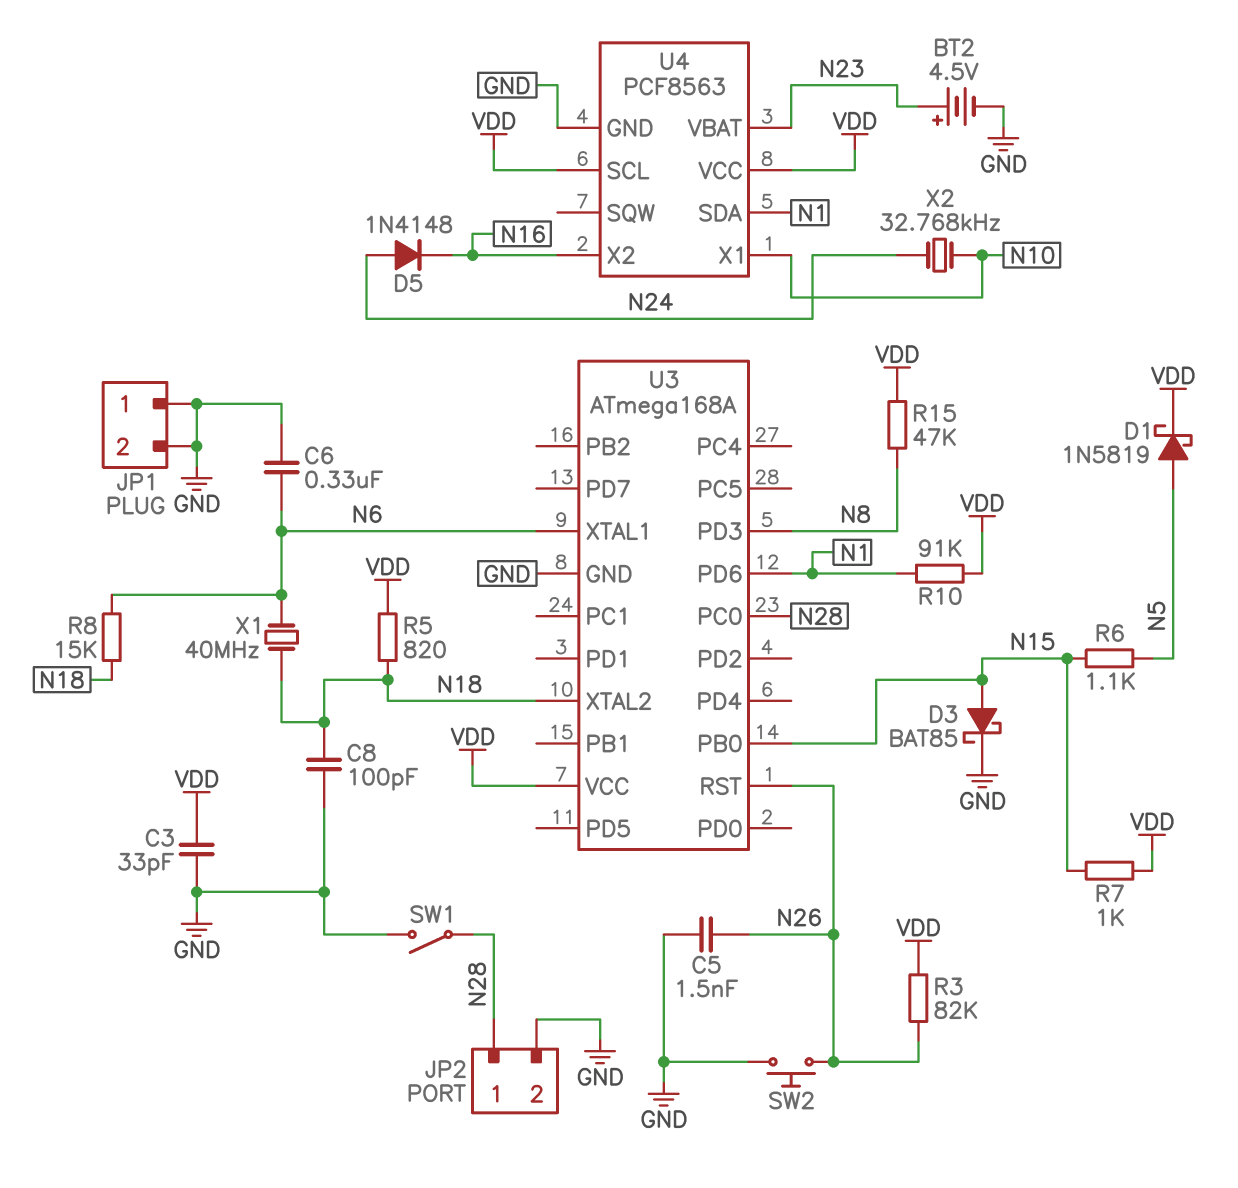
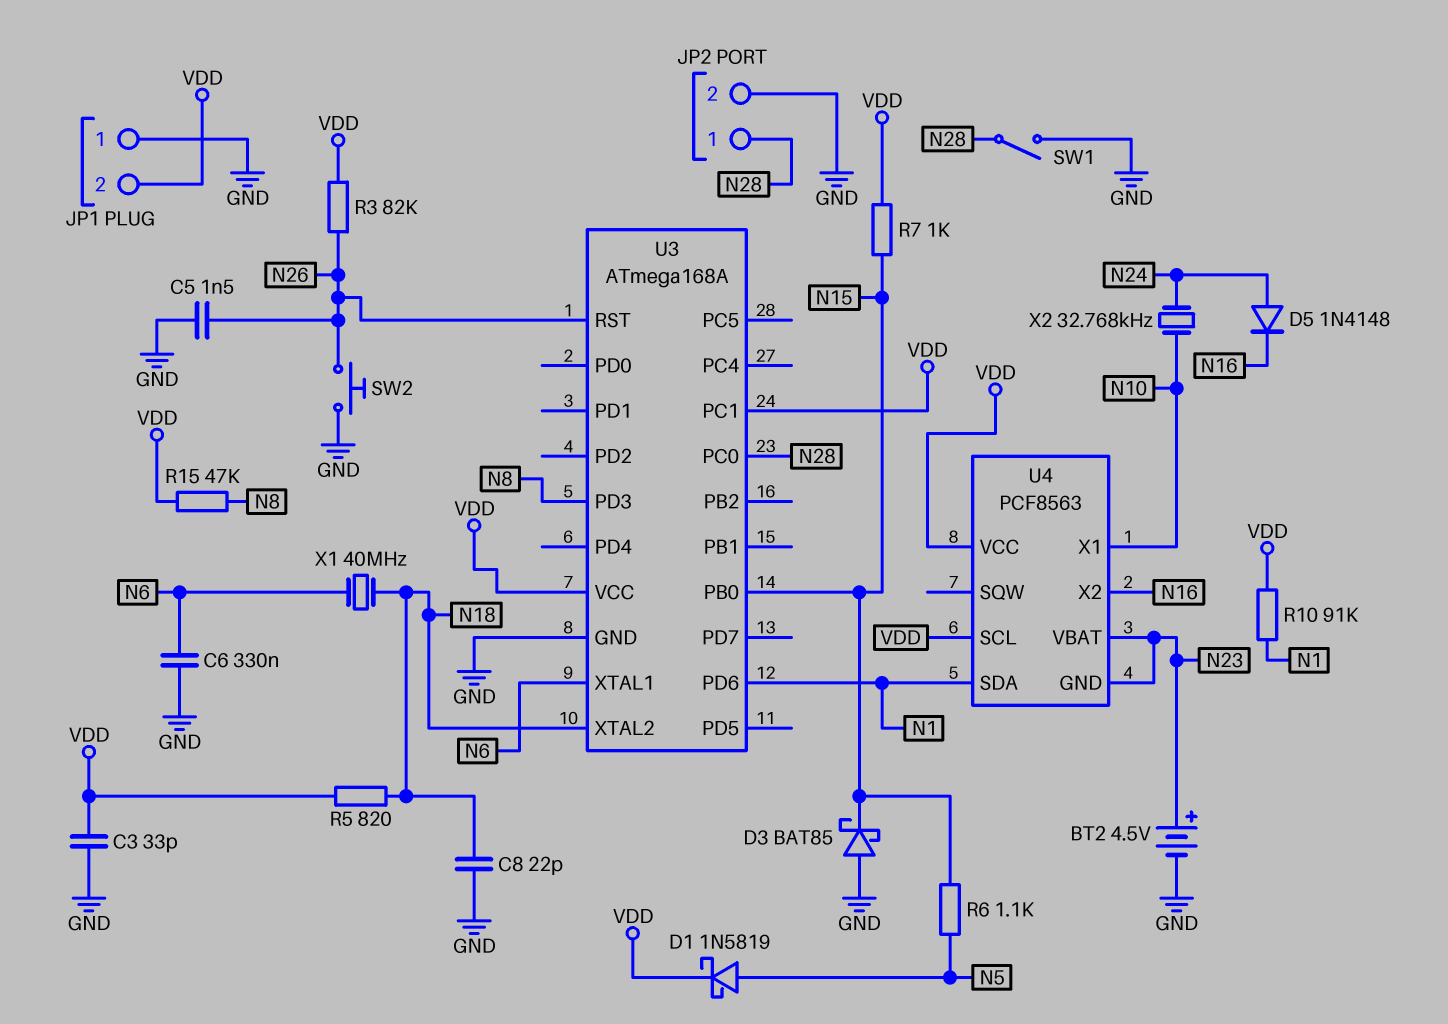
C8: 100pF (GND, N18) -> 22pF (GND, N18)
D3: schottky BAT85 (A N15, K GND) -> schottky BAT85 (A GND, K N15)
JP1 pin 2: GND -> VDD
R8: 15k (N6, N18) -> none
U3 pin PC1: none -> VDD
U4 pin GND: GND -> N23

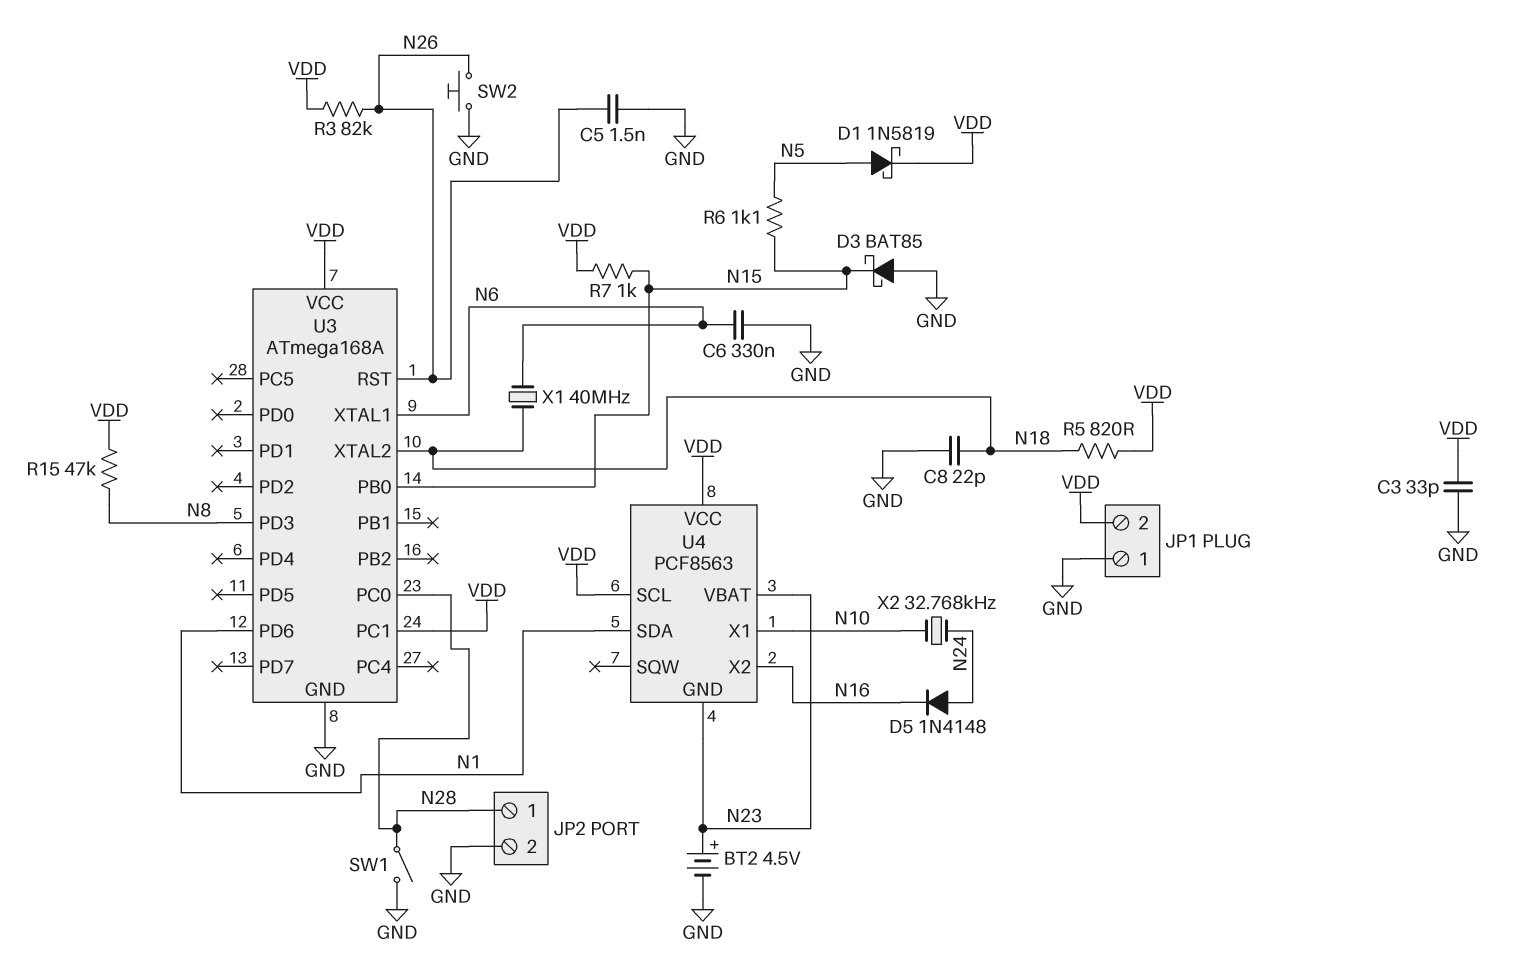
R10: 91k (N1, VDD) -> none

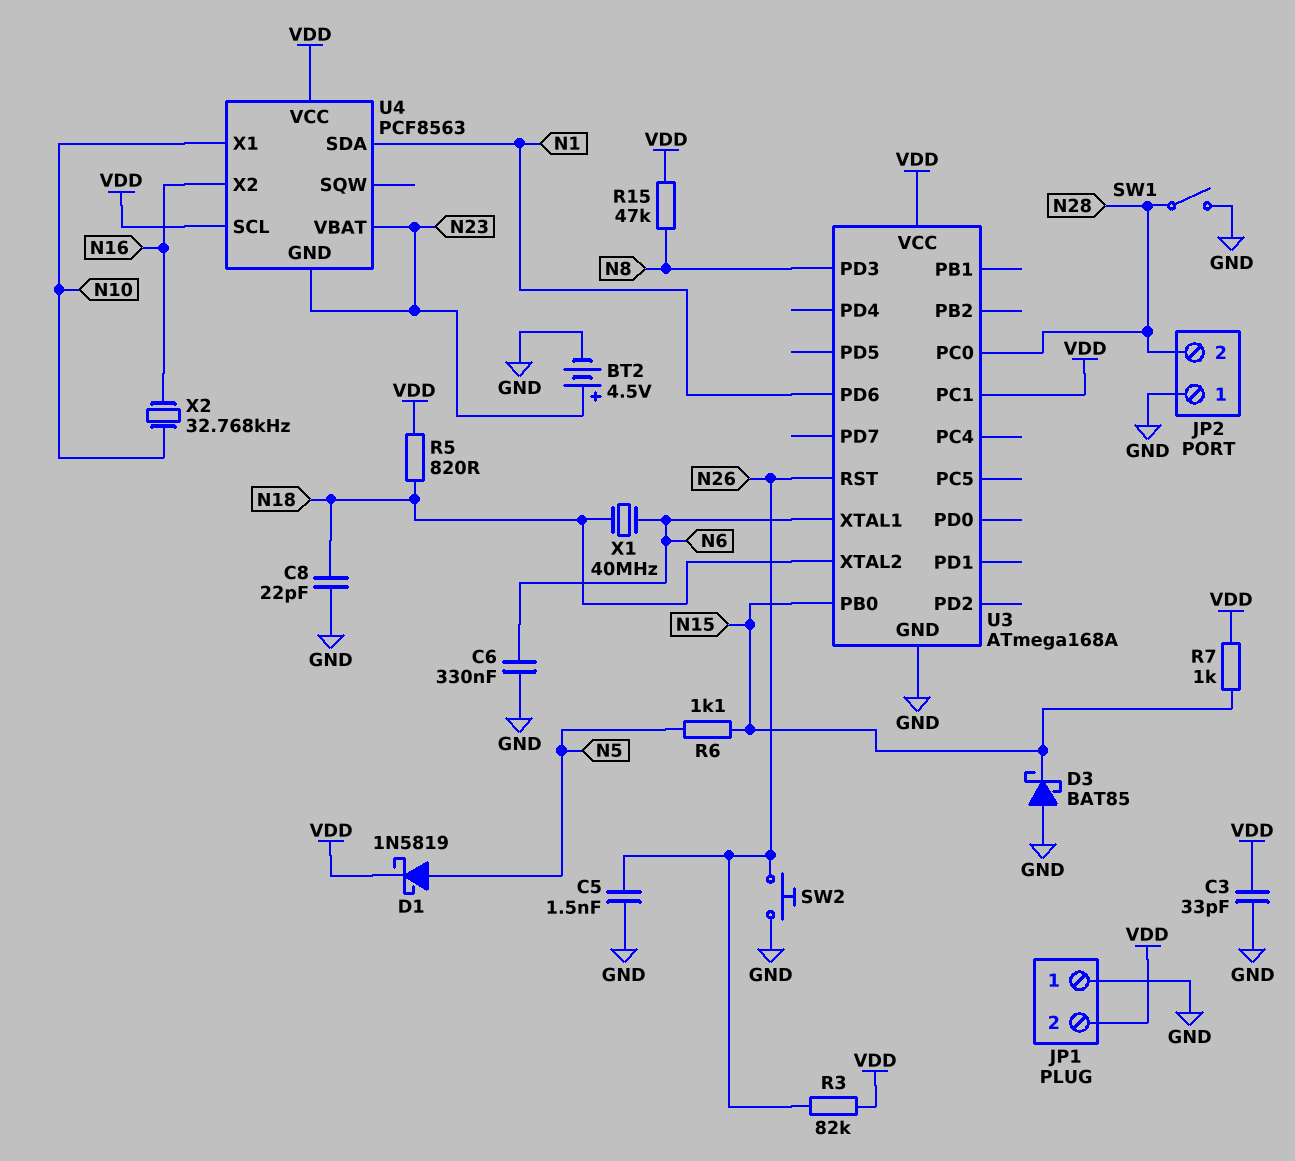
D5: diode 1N4148 (A N24, K N16) -> none
JP2 pin 1: N28 -> GND
JP2 pin 2: GND -> N28
X2: 32.768kHz (N10, N24) -> 32.768kHz (N10, N16)

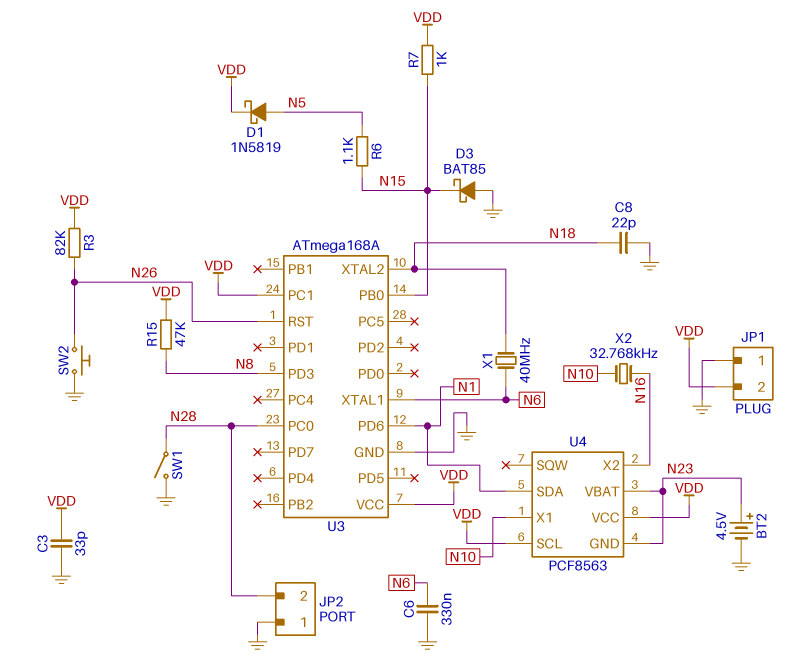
C5: 1.5nF (GND, N26) -> none
R5: 820 (N18, VDD) -> none

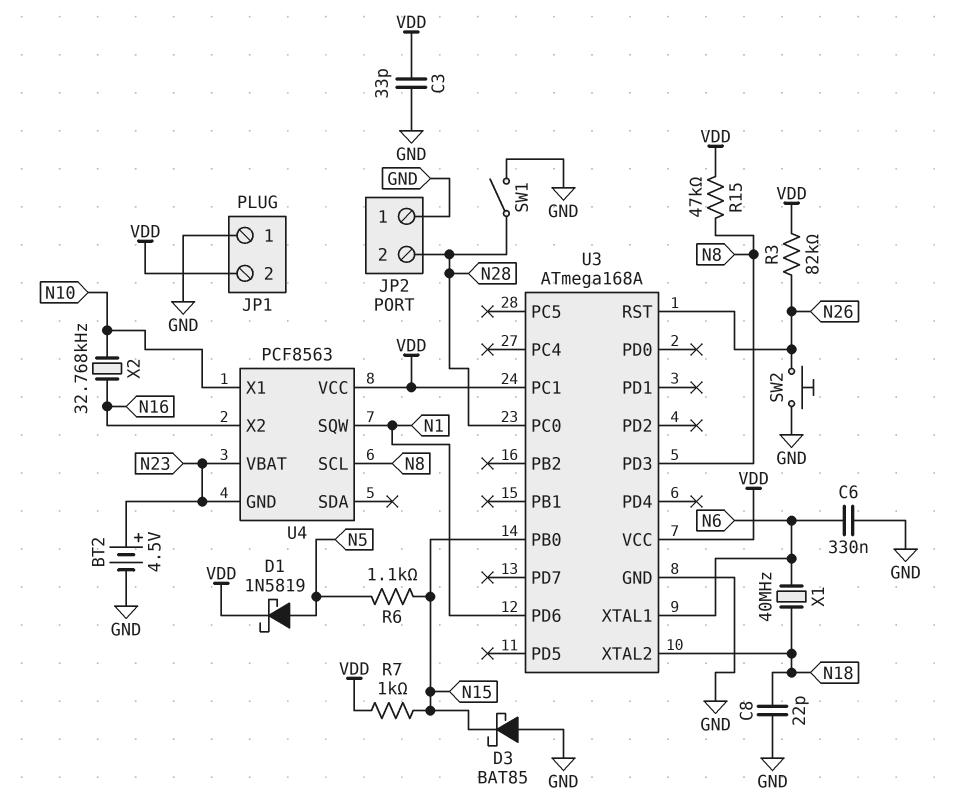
U4 pin SCL: VDD -> N8
U4 pin SDA: N1 -> none
U4 pin SQW: none -> N1

